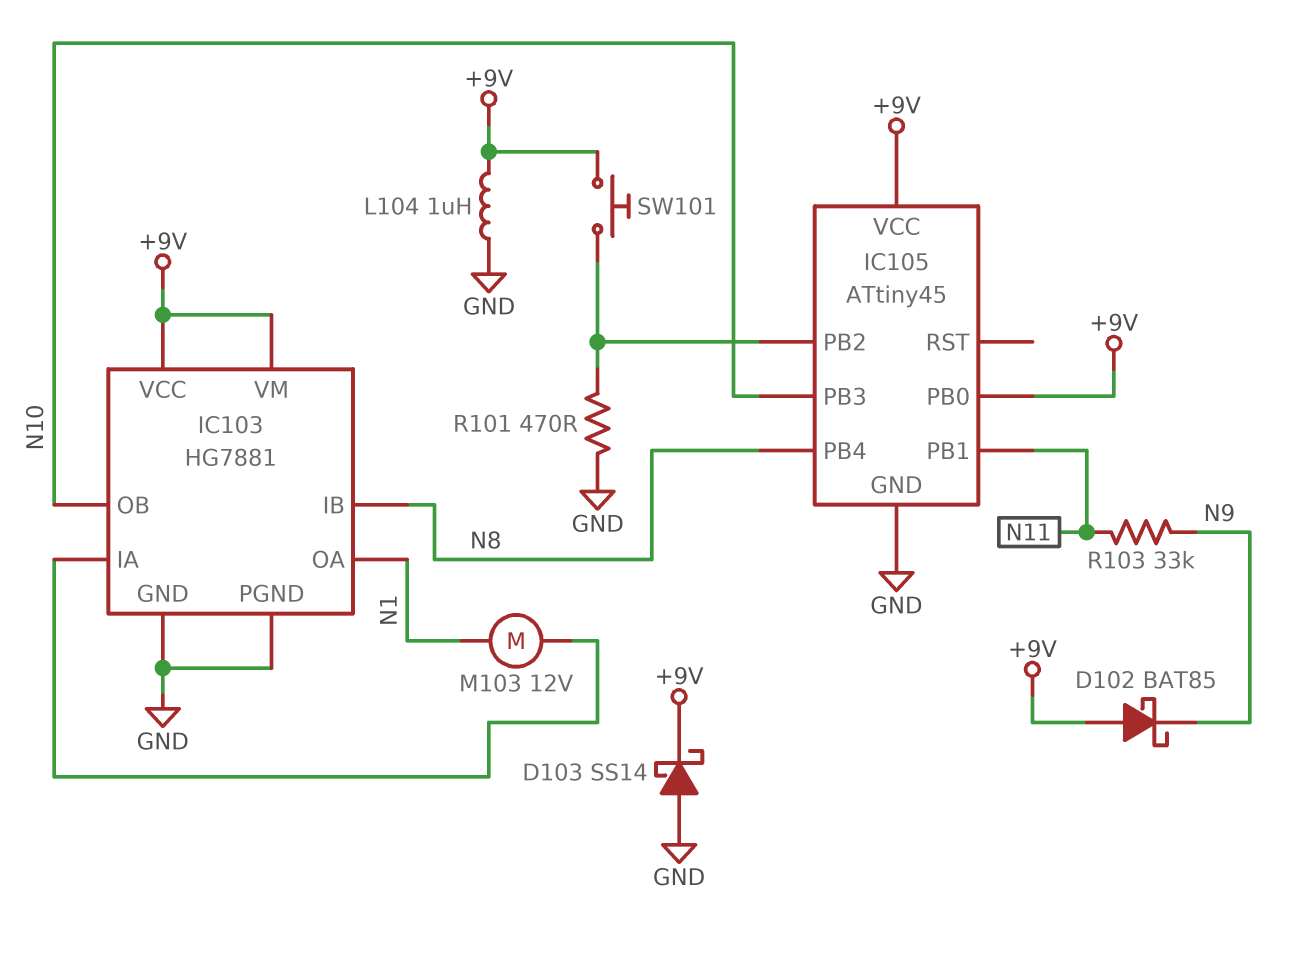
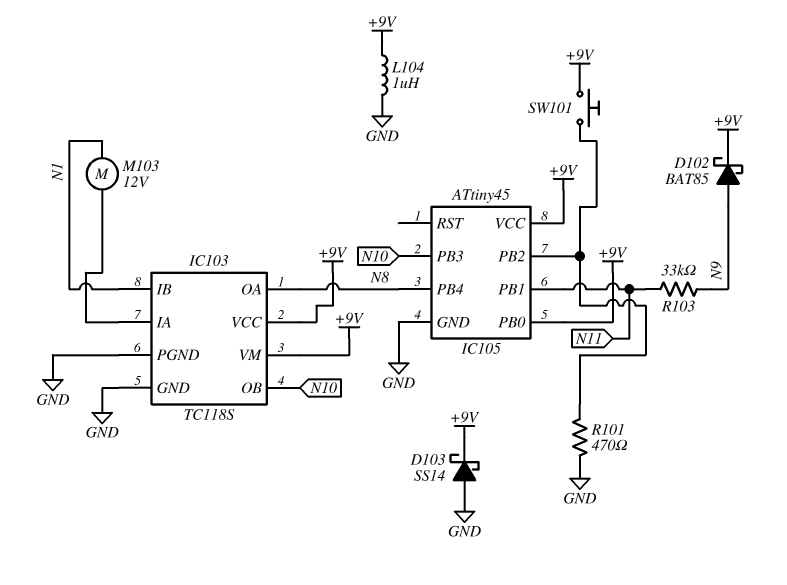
D102: schottky BAT85 (A +9V, K N9) -> schottky BAT85 (A N9, K +9V)
IC103: HG7881 -> TC118S
IC103 pin IB: N8 -> N1
IC103 pin OA: N1 -> N8

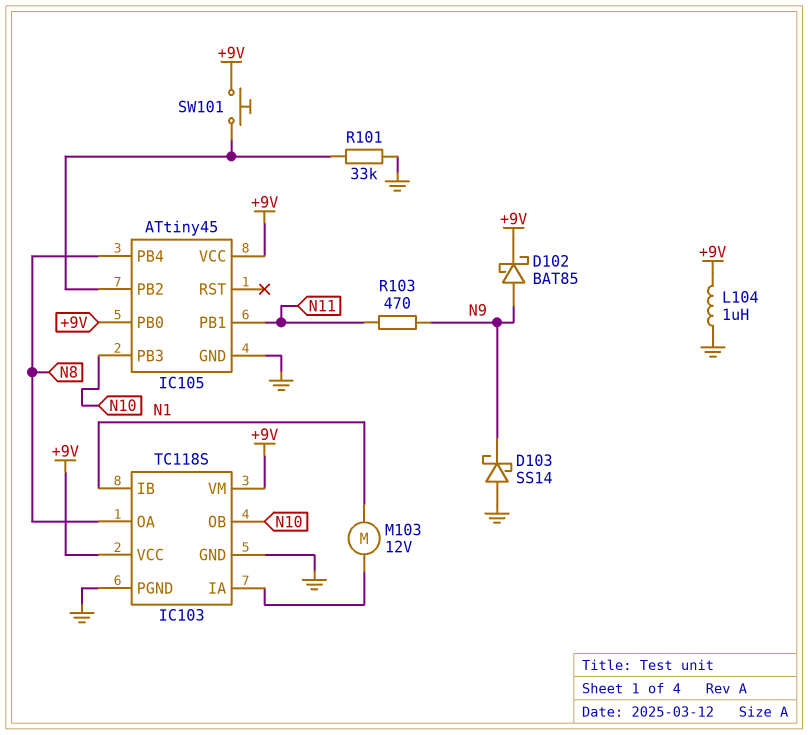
D103: schottky SS14 (A GND, K +9V) -> schottky SS14 (A GND, K N9)
R101: 470 (GND, IC105/PB2) -> 33k (GND, IC105/PB2)
R103: 33k (N9, N11) -> 470 (N9, N11)

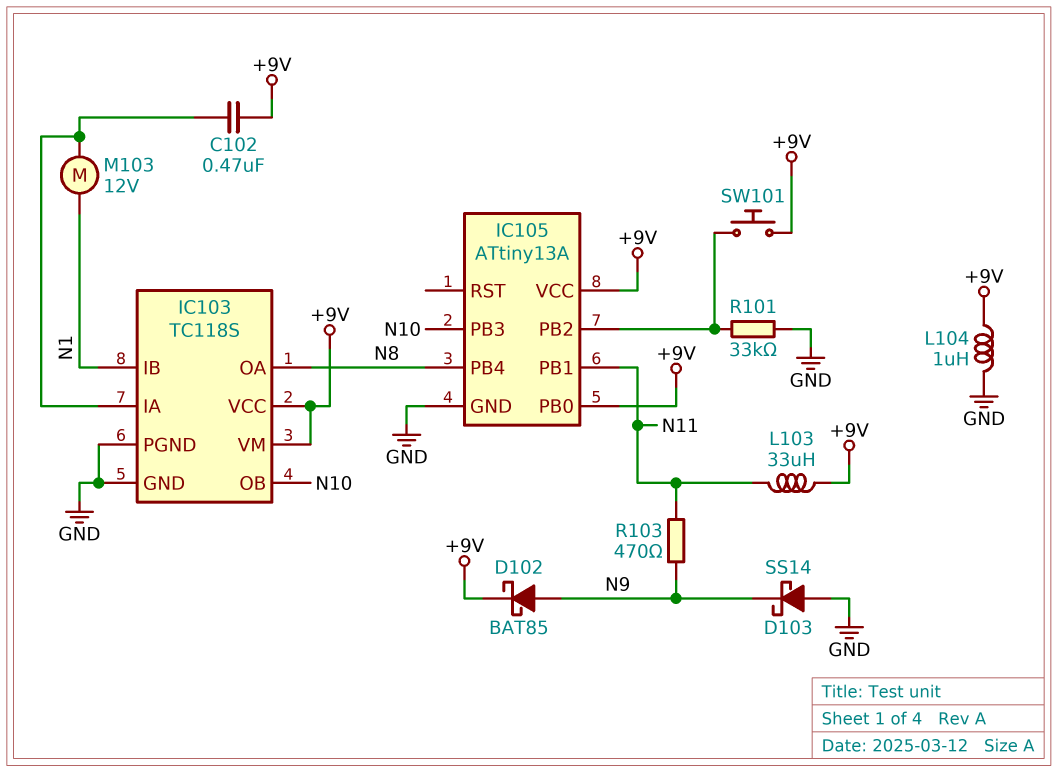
C102: none -> 470nF (+9V, IC103/IA)
IC105: ATtiny45 -> ATtiny13A
L103: none -> 33uH (+9V, N11)

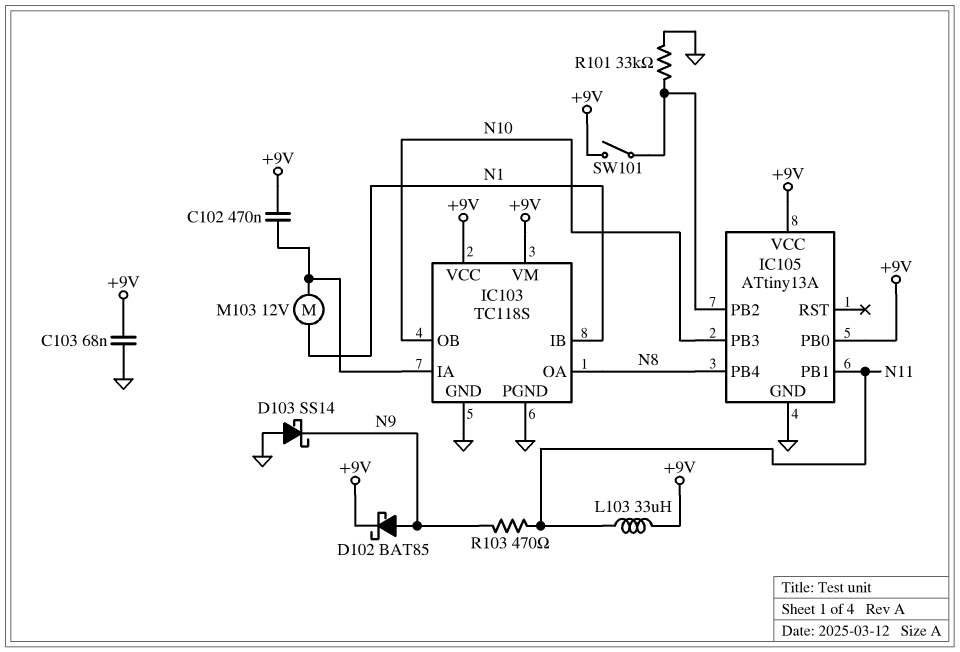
C103: none -> 68nF (+9V, GND)
L104: 1uH (+9V, GND) -> none
SW101: button (+9V, IC105/PB2) -> switch (+9V, IC105/PB2)

